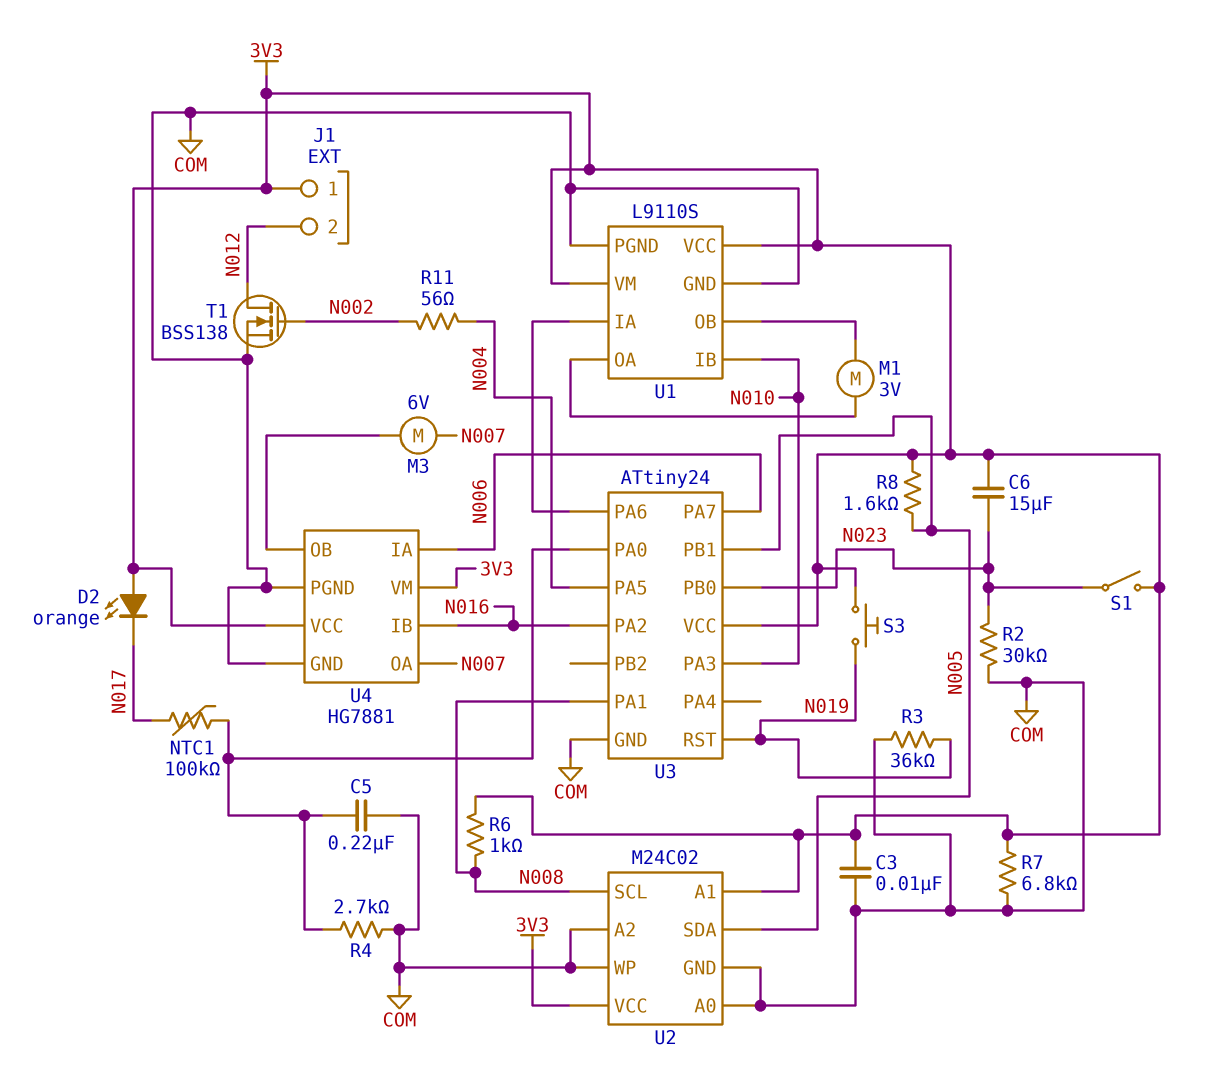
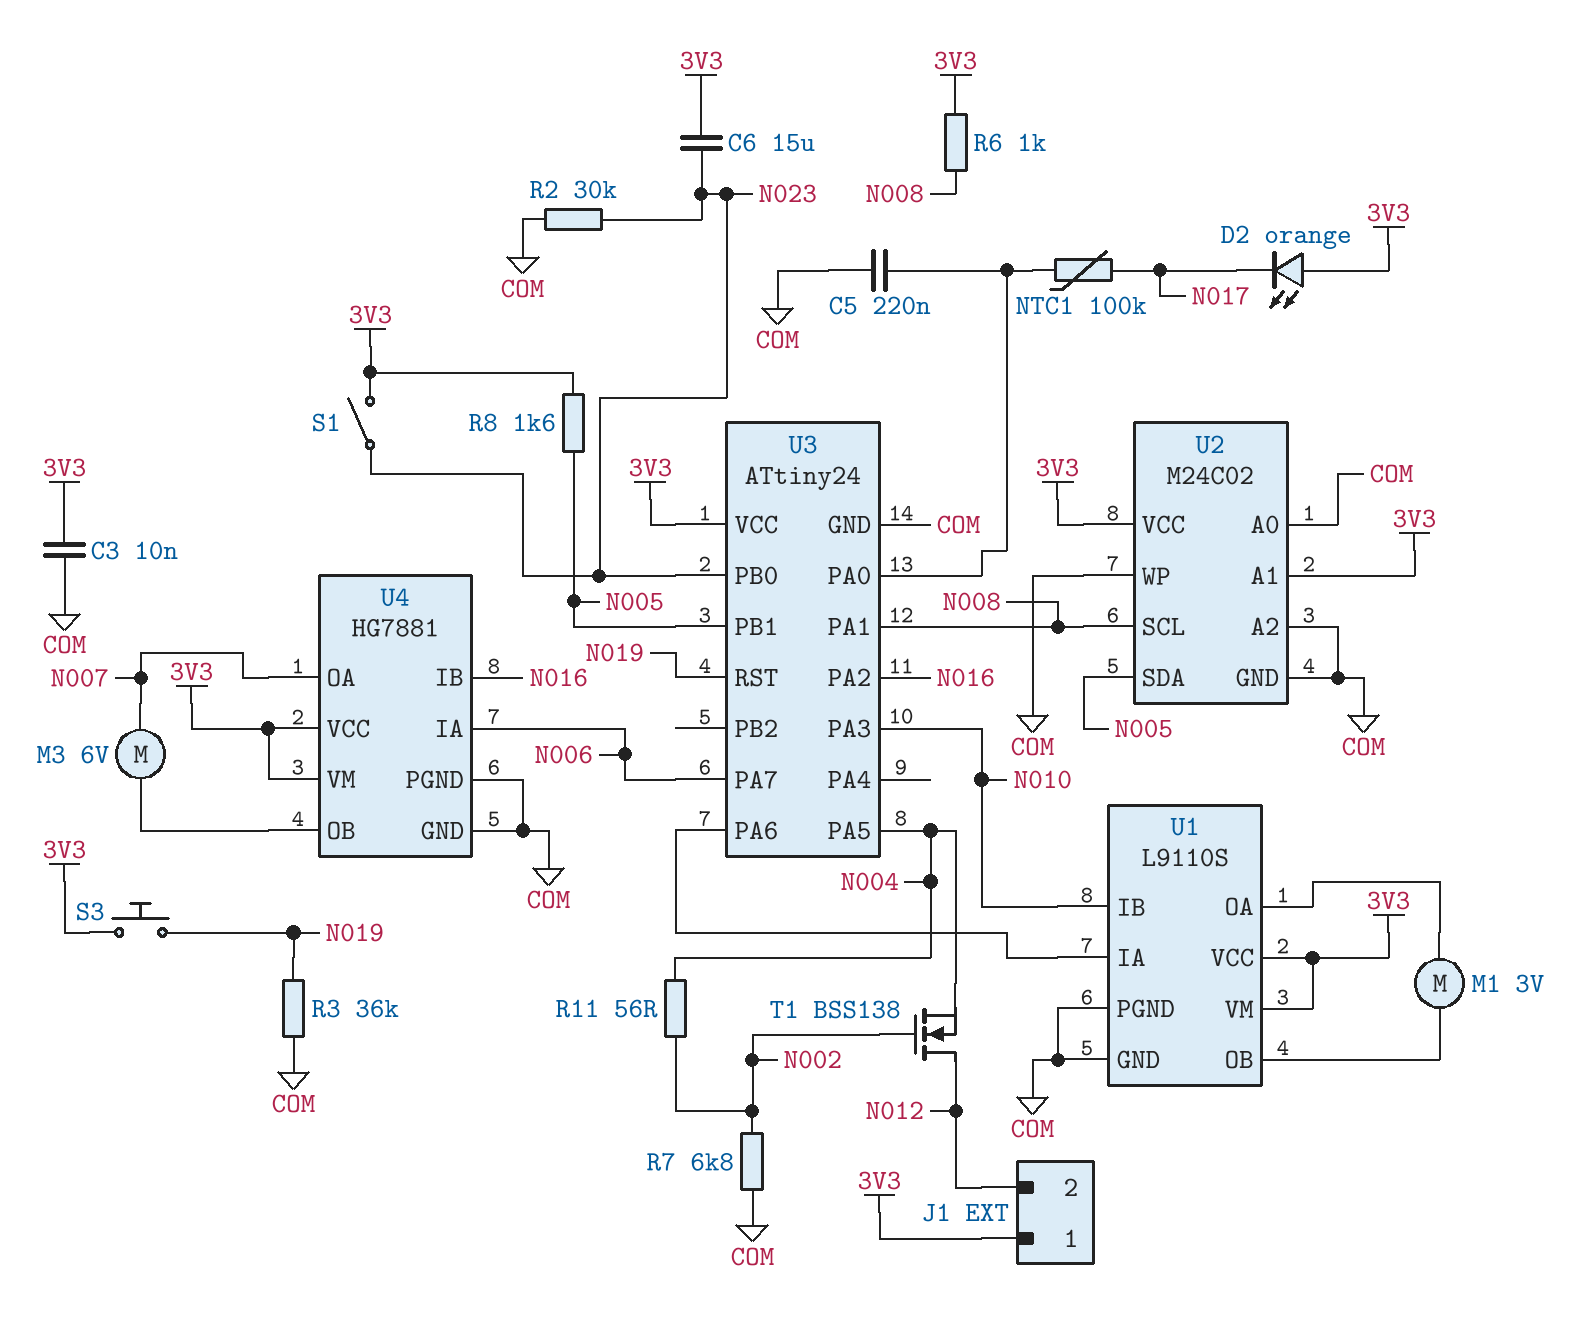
R4: 2.7k (COM, U3/PA0) -> none
R7: 6.8k (3V3, COM) -> 6.8k (COM, N002)
T1: NMOS BSS138 (G N002, D N012, S COM) -> NMOS BSS138 (G N002, D N012, S N004)

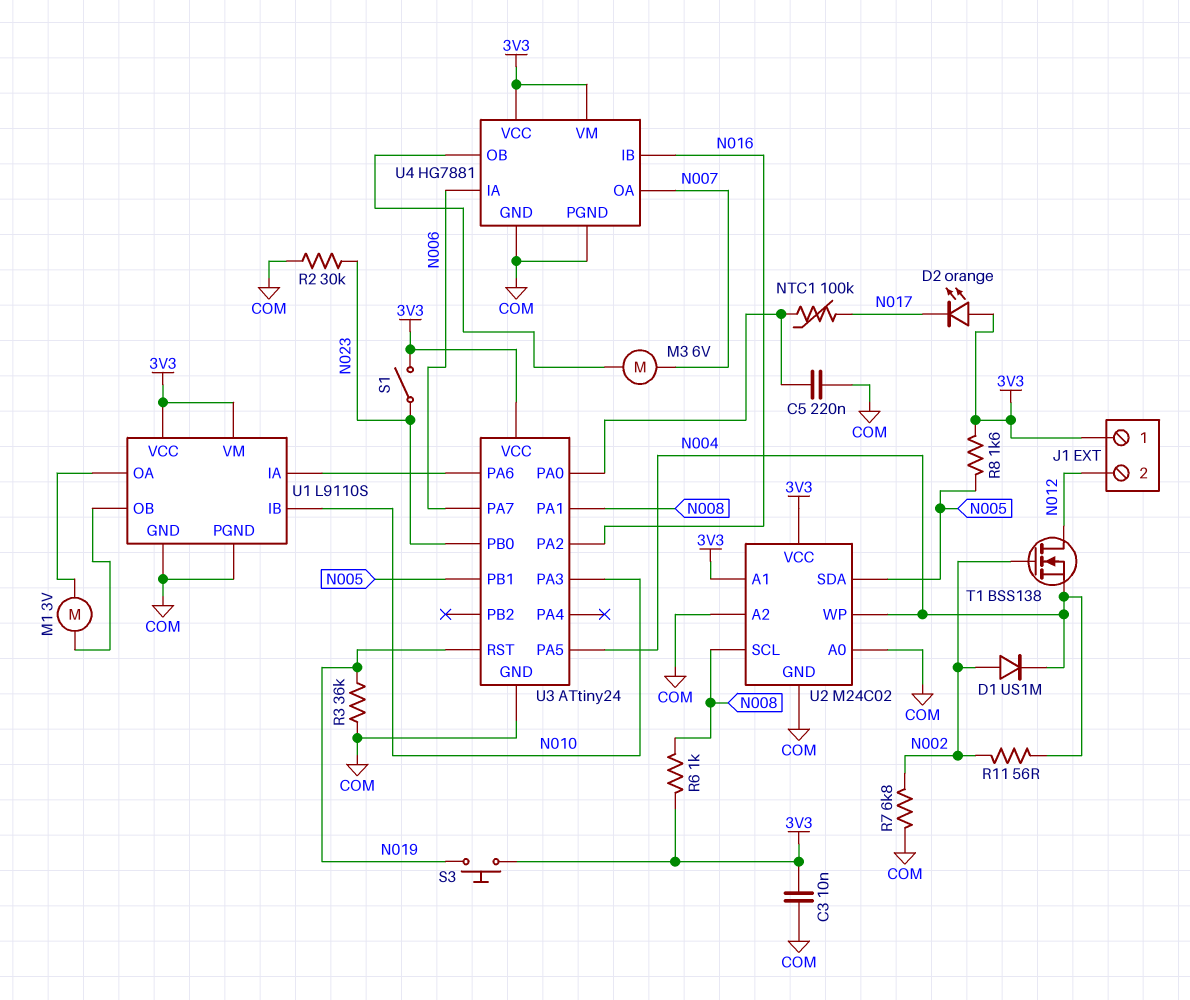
C6: 15uF (3V3, N023) -> none
D1: none -> diode US1M (A N002, K N004)
U2 pin WP: COM -> N004

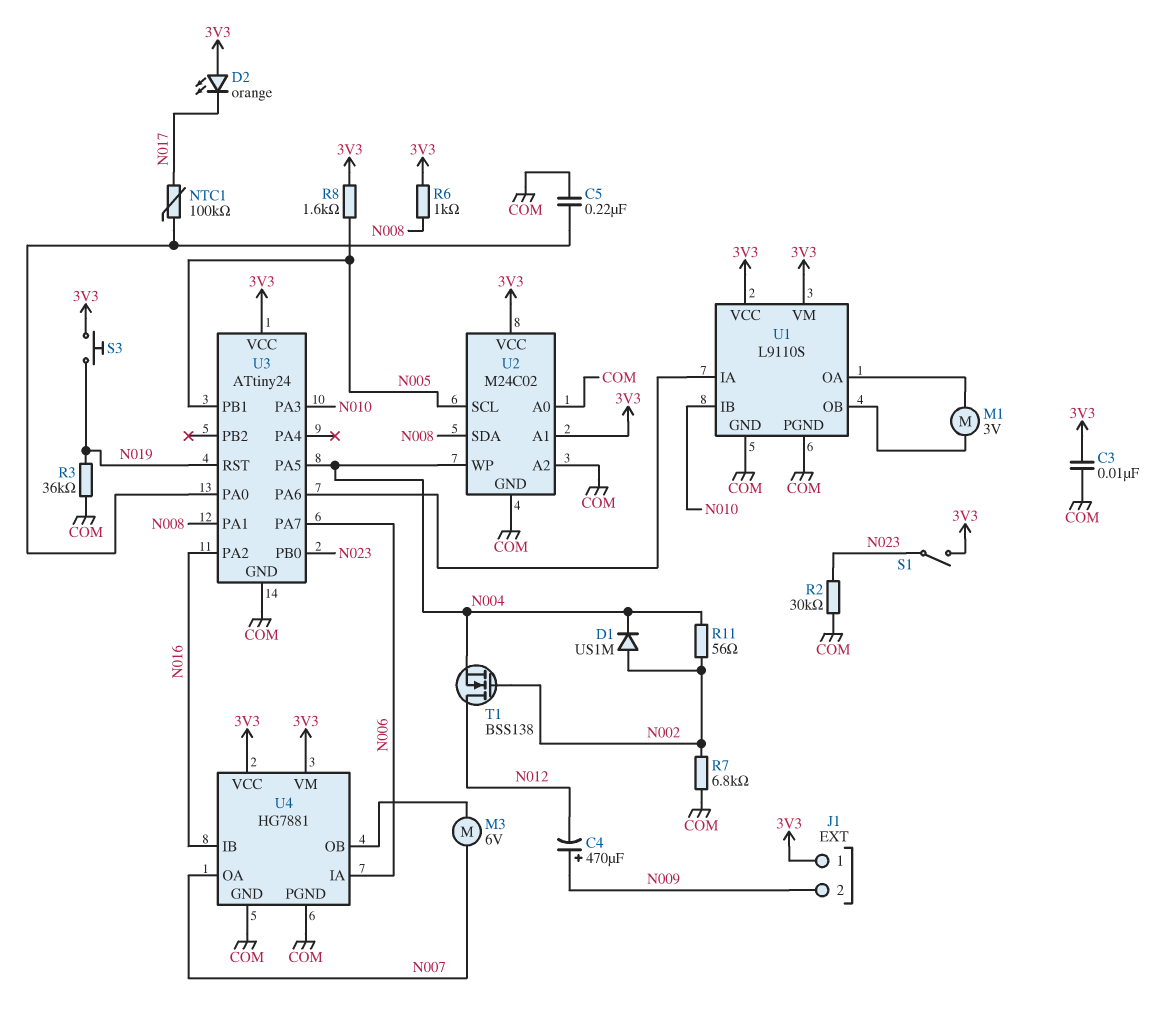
C4: none -> 470uF (plus N009, minus N012)
J1 pin 2: N012 -> N009
U2 pin SCL: N008 -> N005
U2 pin SDA: N005 -> N008

